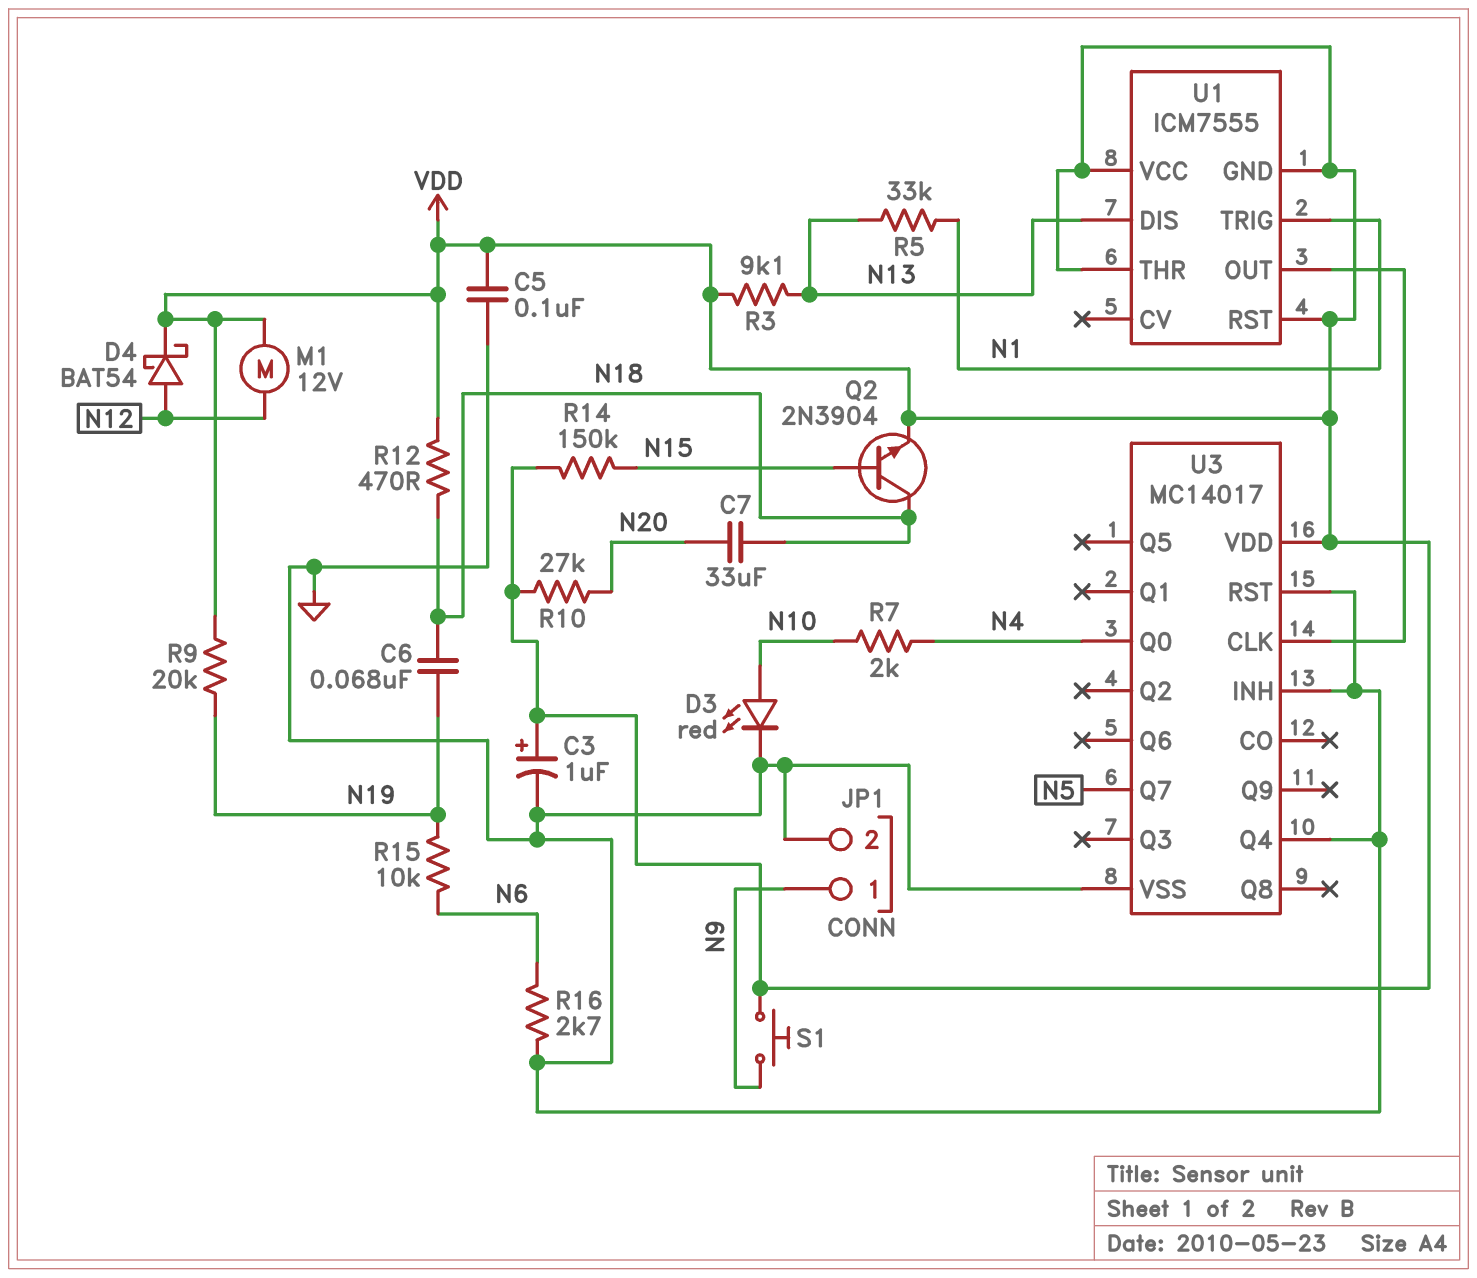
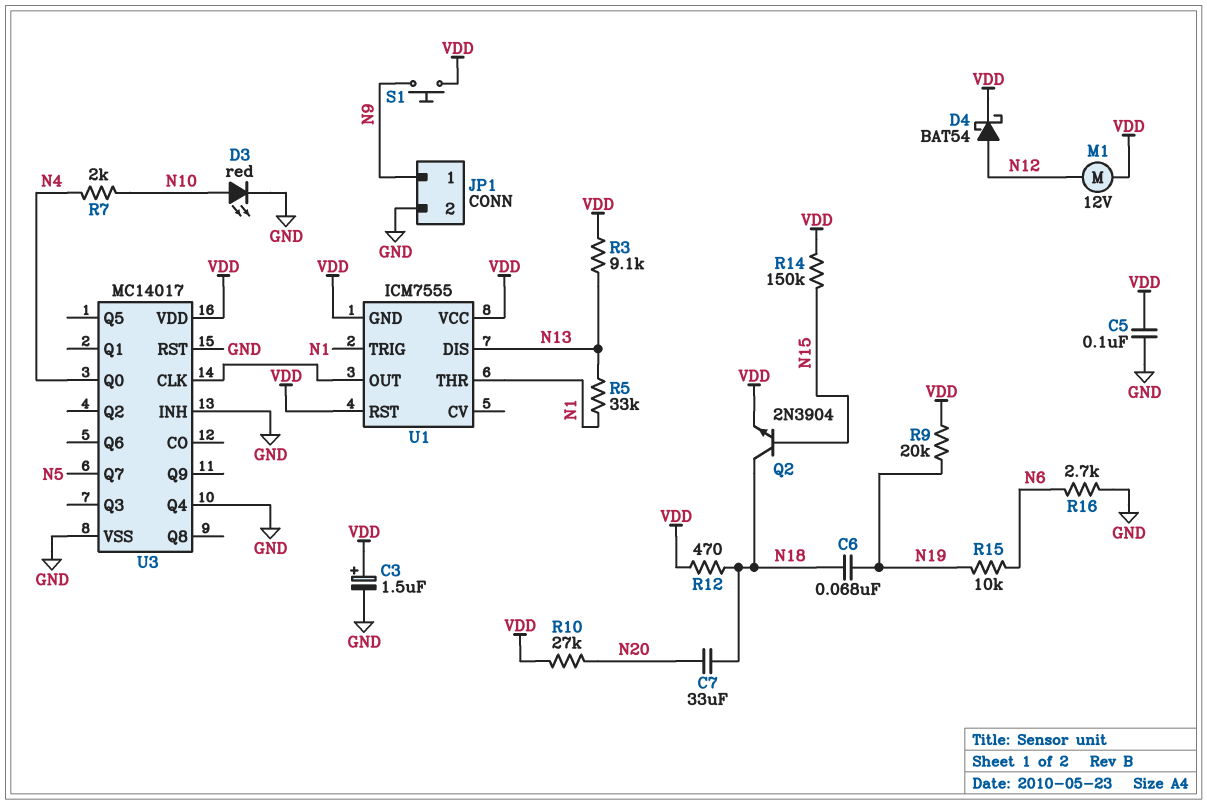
C3: 1uF (plus VDD, minus GND) -> 1.5uF (plus VDD, minus GND)
U1 pin THR: VDD -> N1

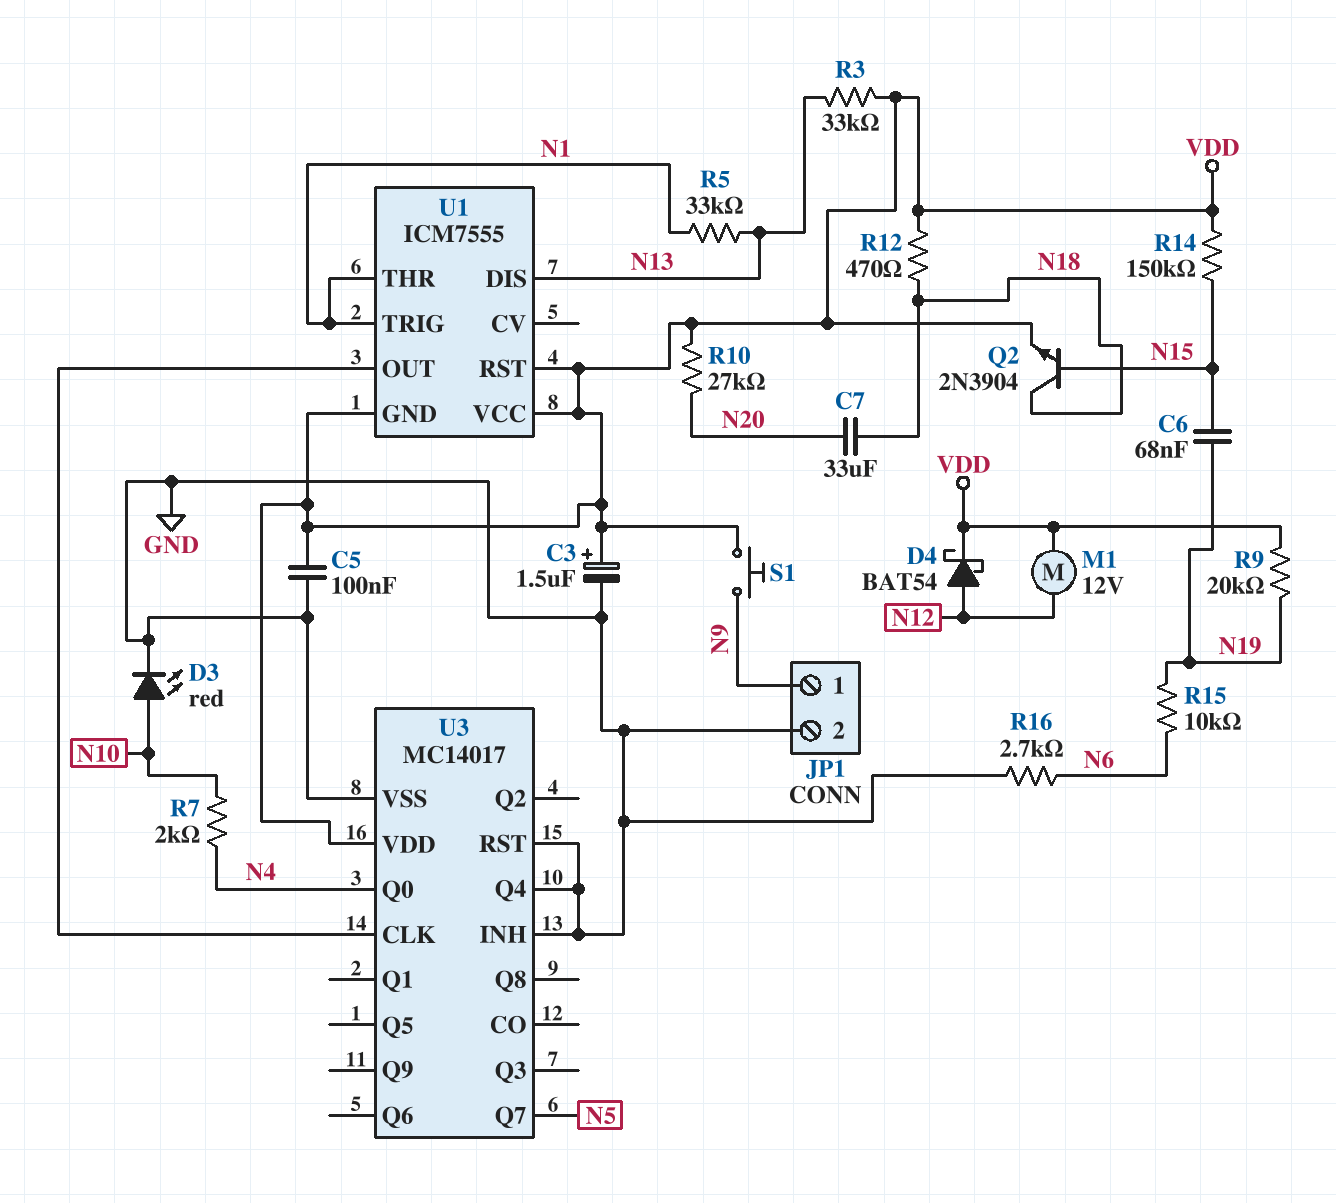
C6: 68nF (N18, N19) -> 68nF (N15, N19)
R3: 9.1k (N13, VDD) -> 33k (N13, VDD)

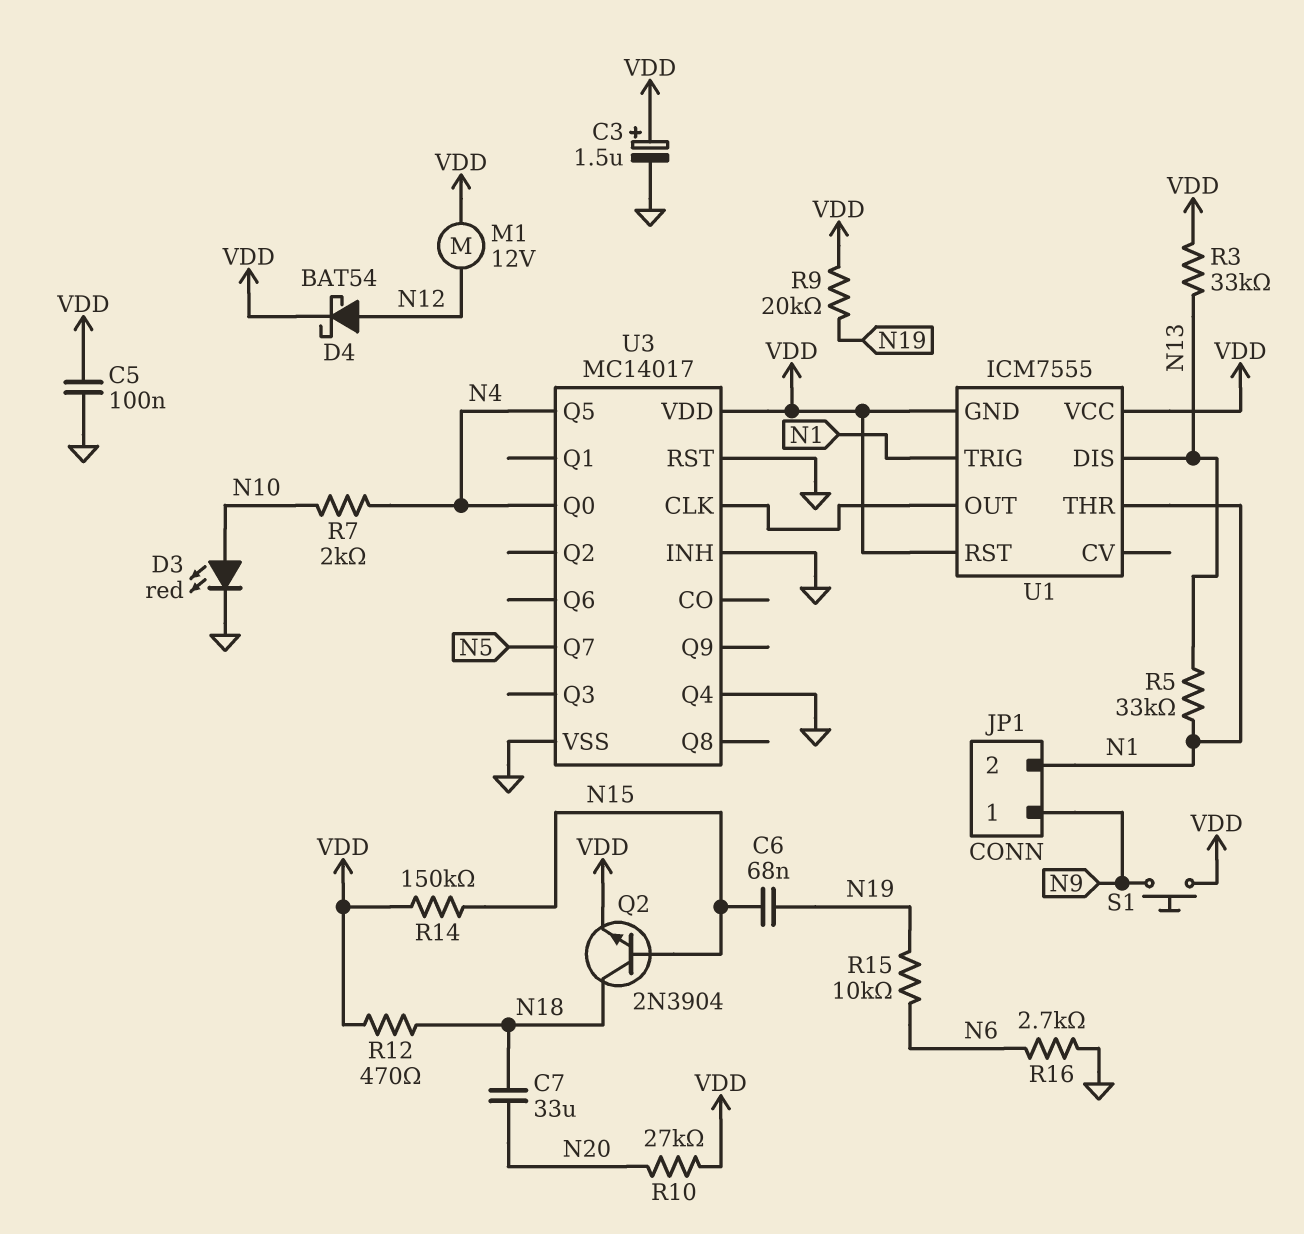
JP1 pin 2: GND -> N1
U3 pin Q5: none -> N4

